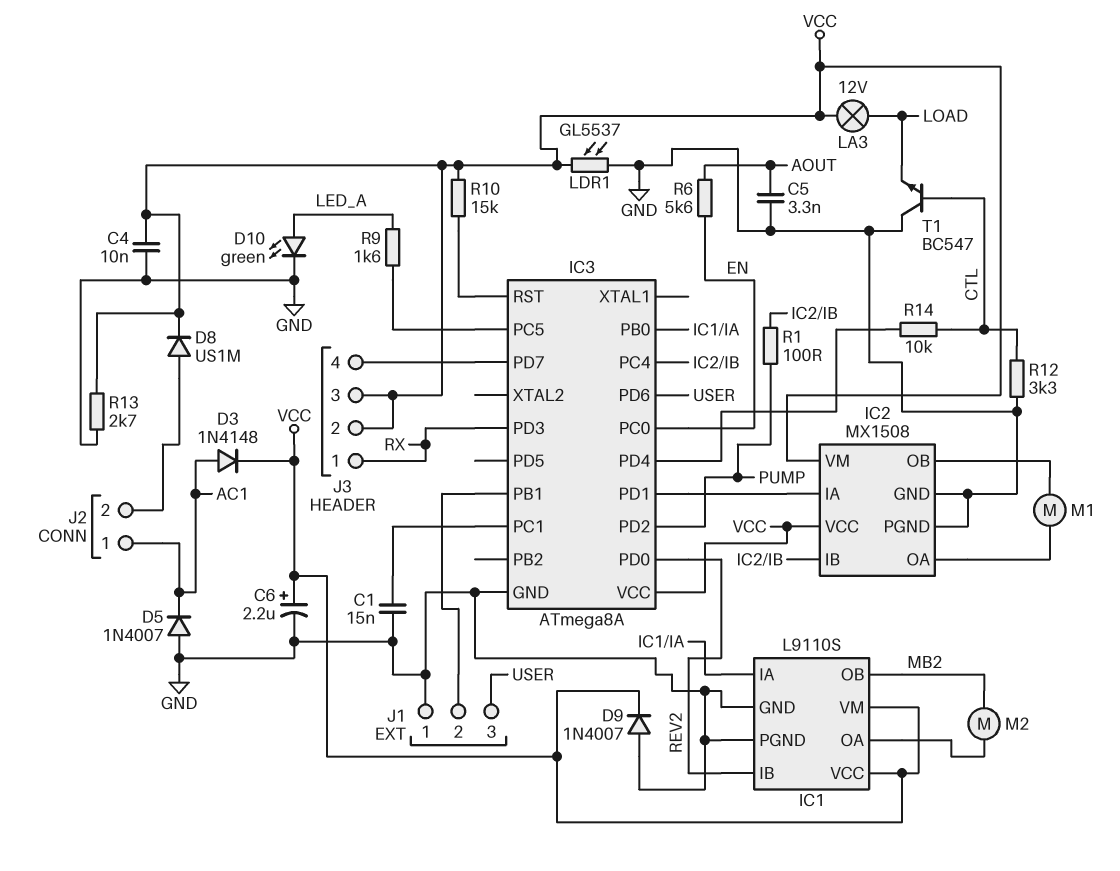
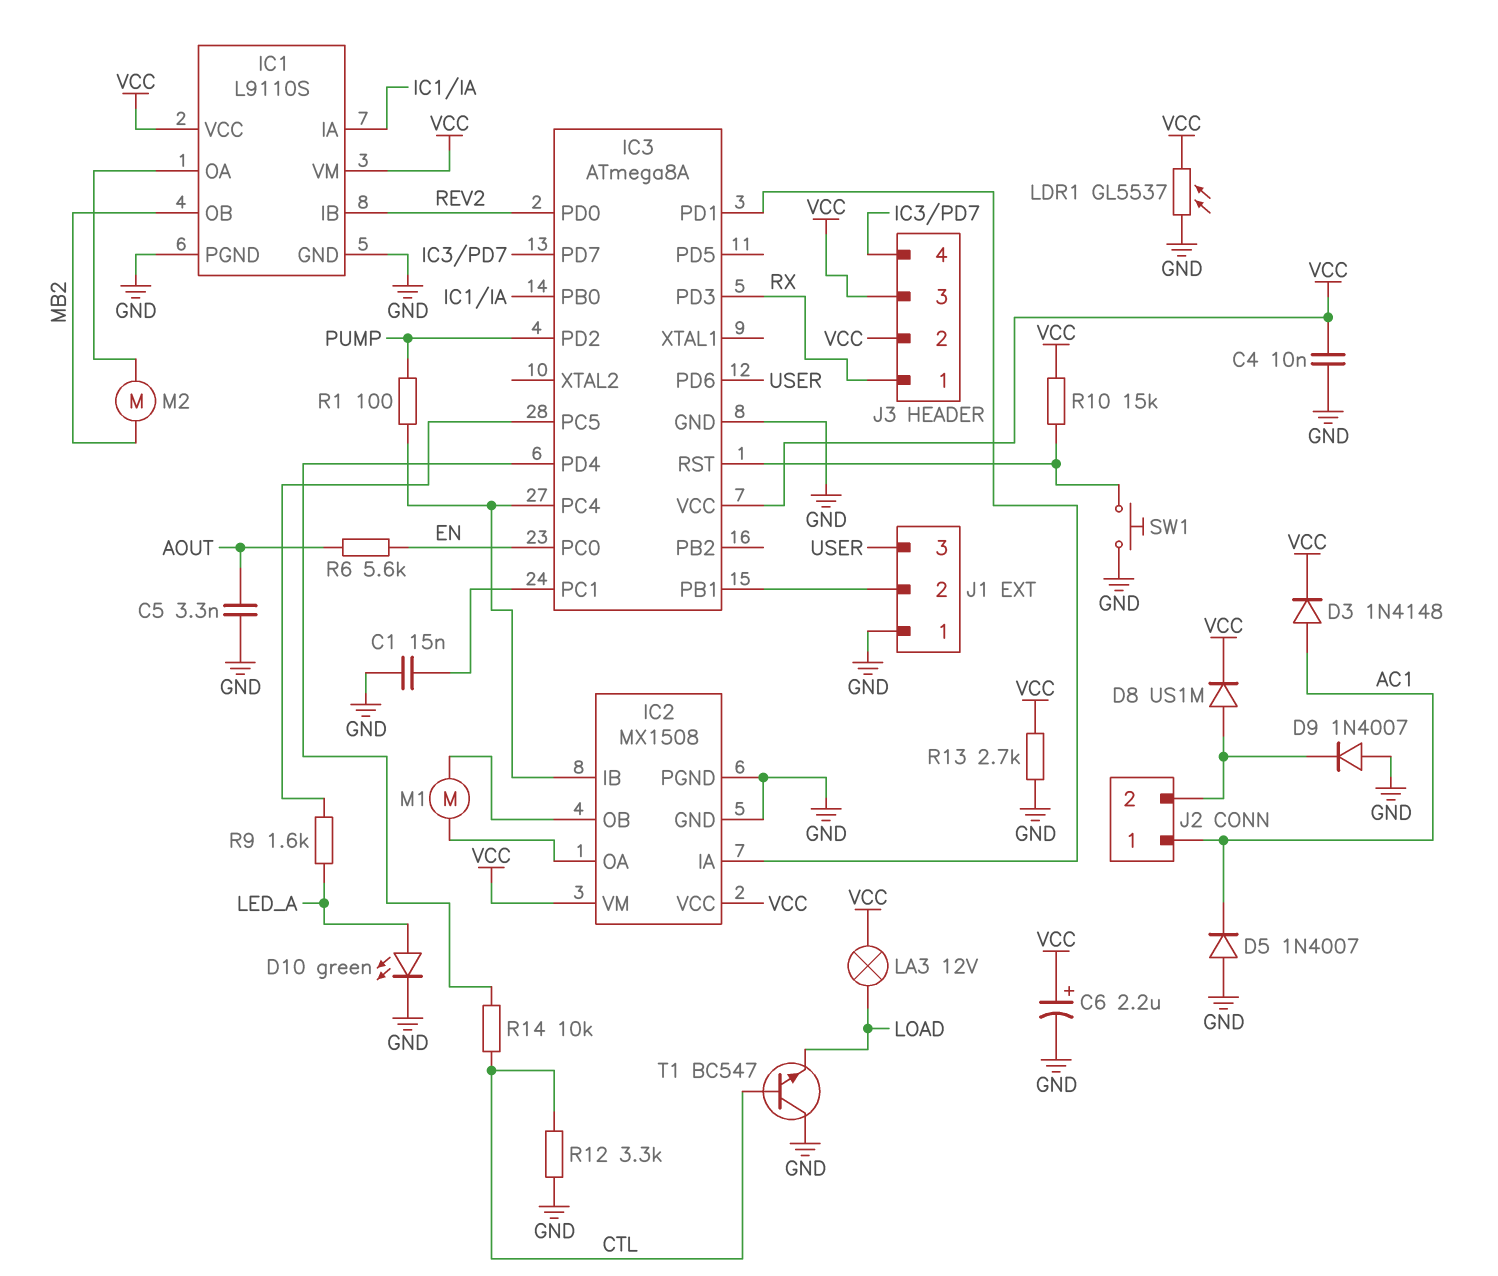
D9: diode 1N4007 (A GND, K VCC) -> diode 1N4007 (A GND, K J2/2)
SW1: none -> button (GND, IC3/RST)

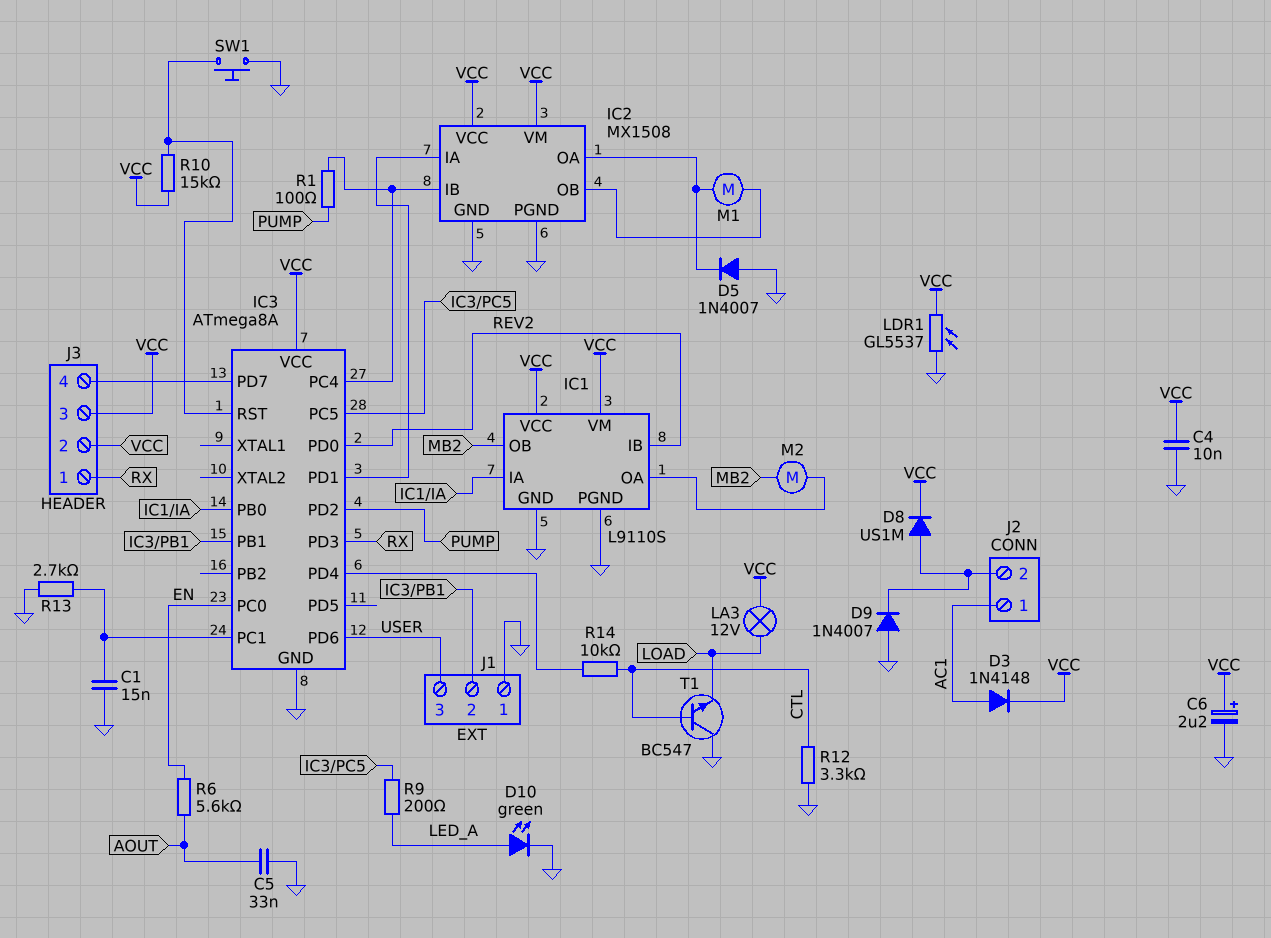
C5: 3.3nF (AOUT, GND) -> 33nF (AOUT, GND)
D5: diode 1N4007 (A GND, K AC1) -> diode 1N4007 (A GND, K IC2/OA)
R9: 1.6k (IC3/PC5, LED_A) -> 200 (IC3/PC5, LED_A)
R13: 2.7k (GND, VCC) -> 2.7k (GND, IC3/PC1)

